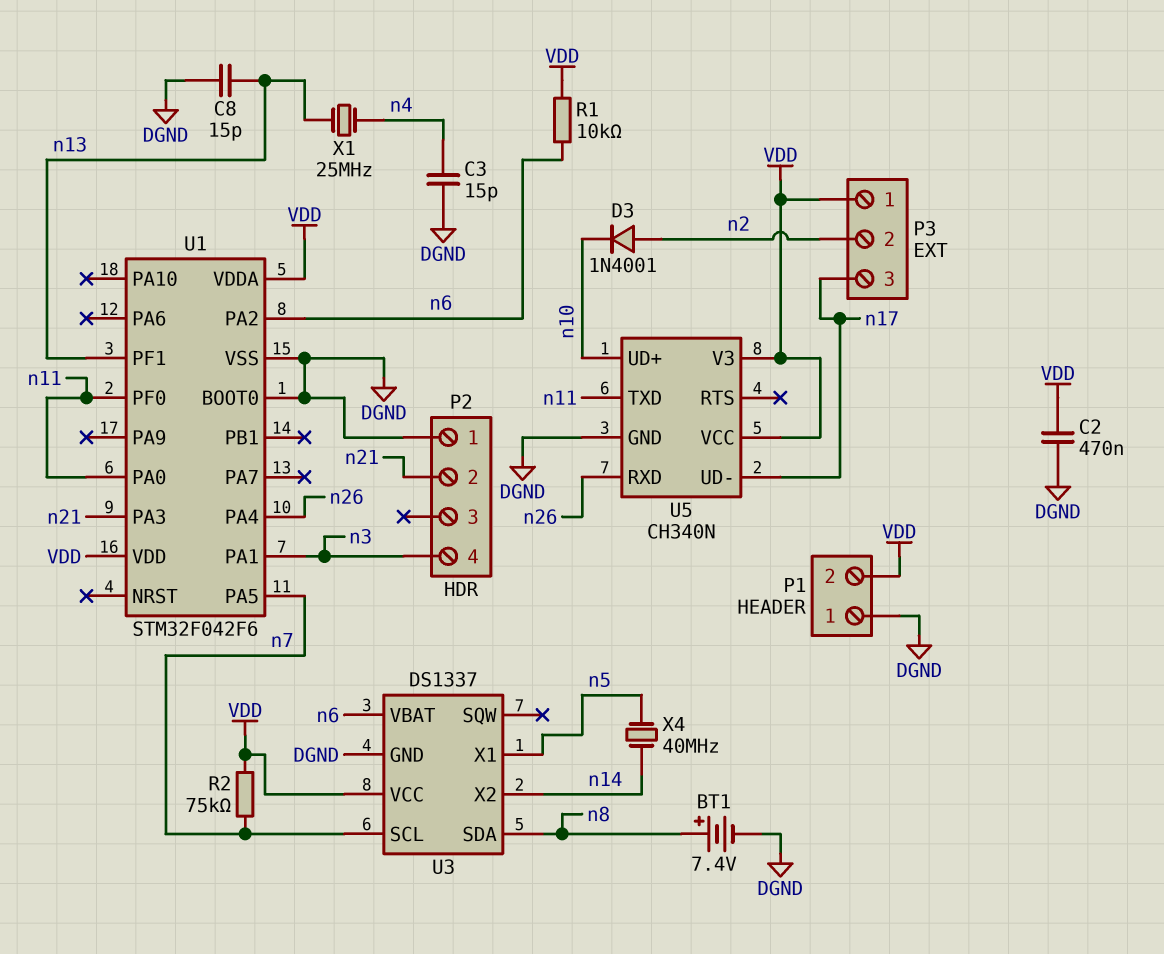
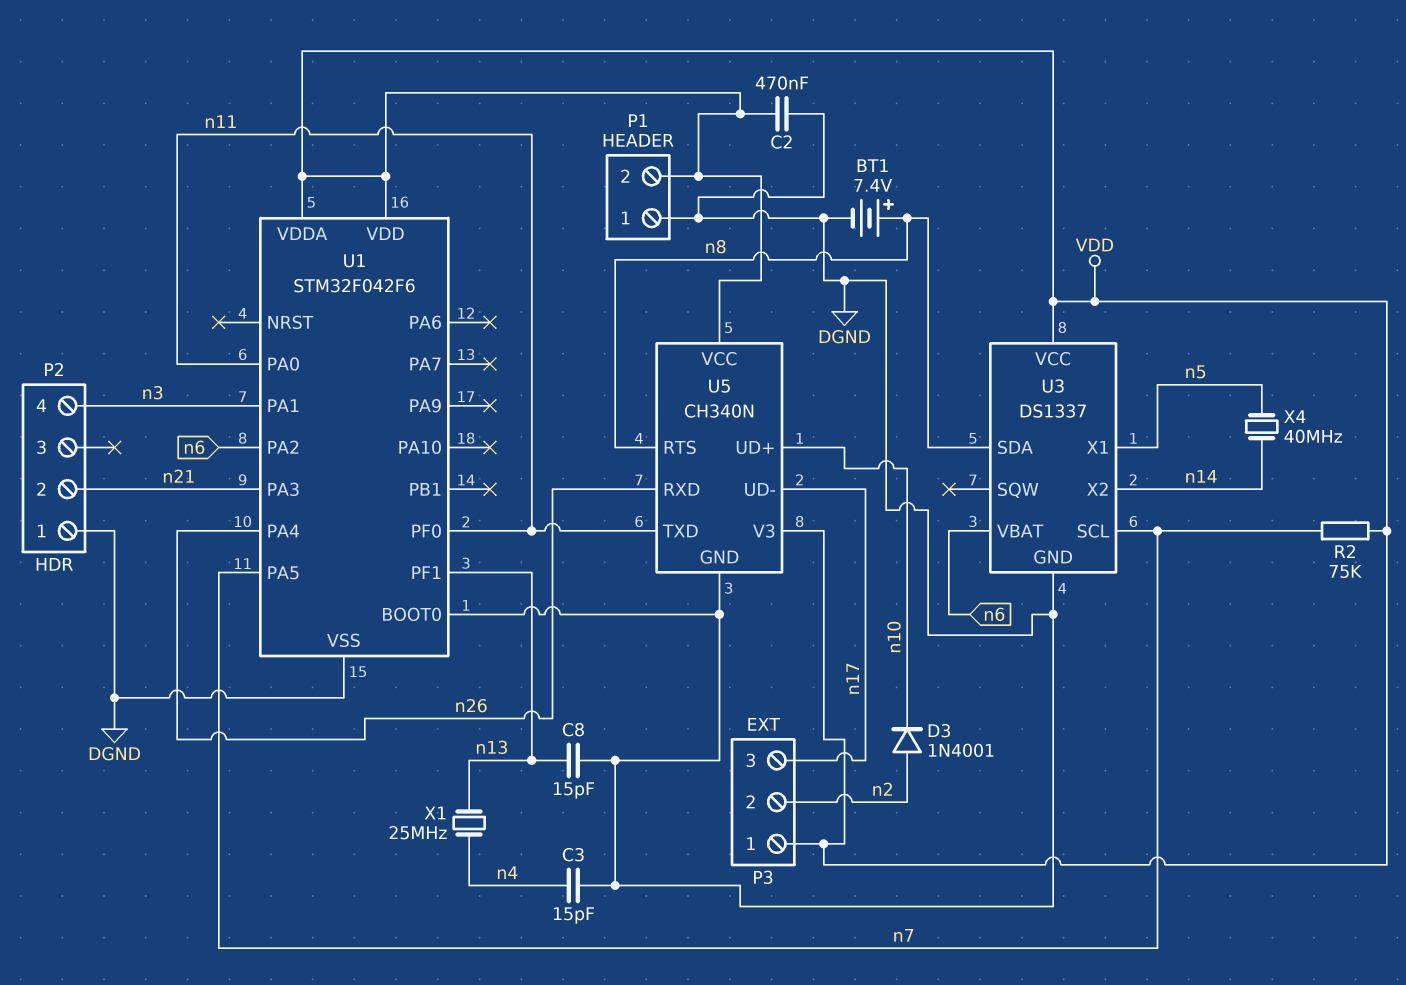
R1: 10k (VDD, n6) -> none
U5 pin RTS: none -> n8

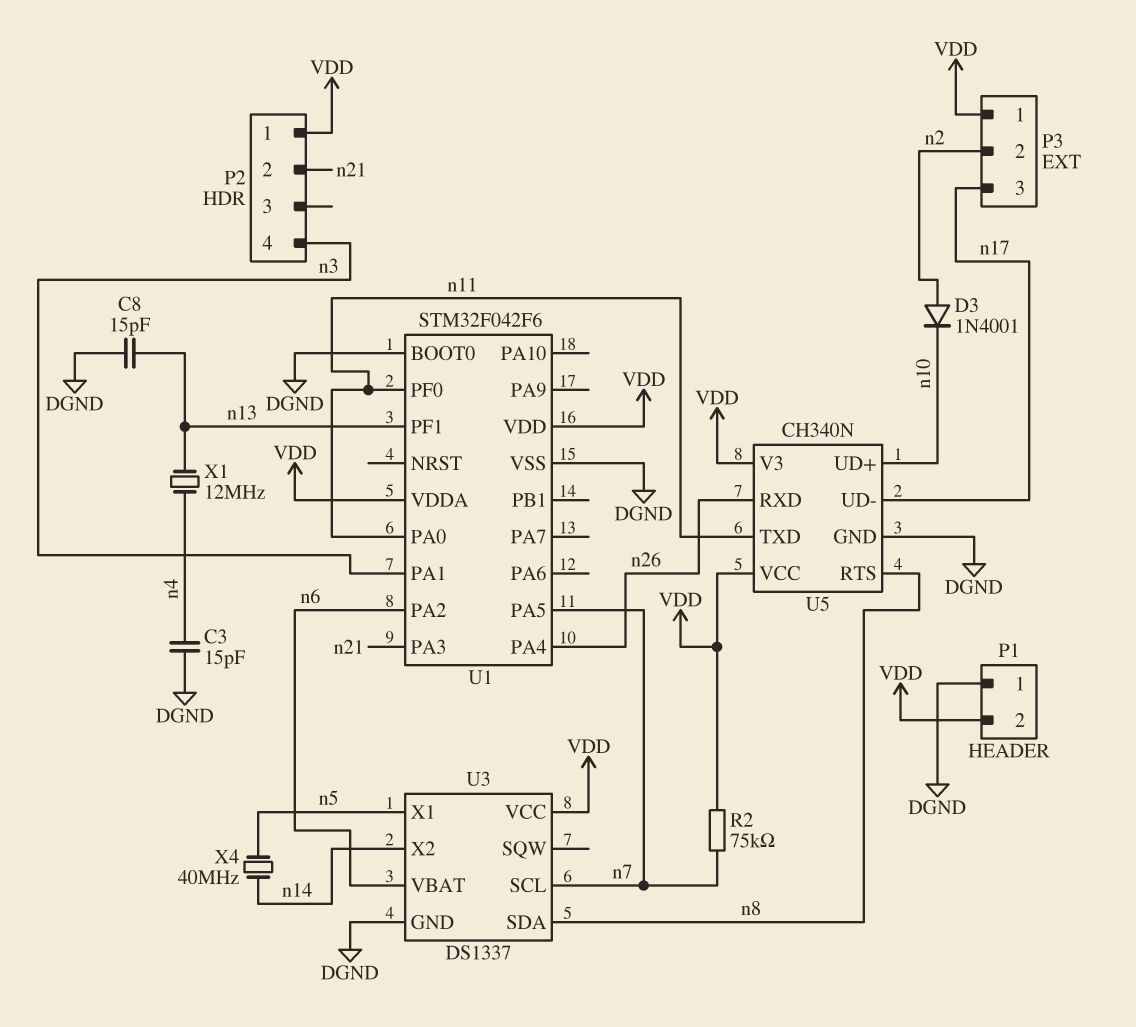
BT1: 7.4V (plus n8, minus DGND) -> none
C2: 470nF (DGND, VDD) -> none
P2 pin 1: DGND -> VDD
X1: 25MHz (n4, n13) -> 12MHz (n4, n13)

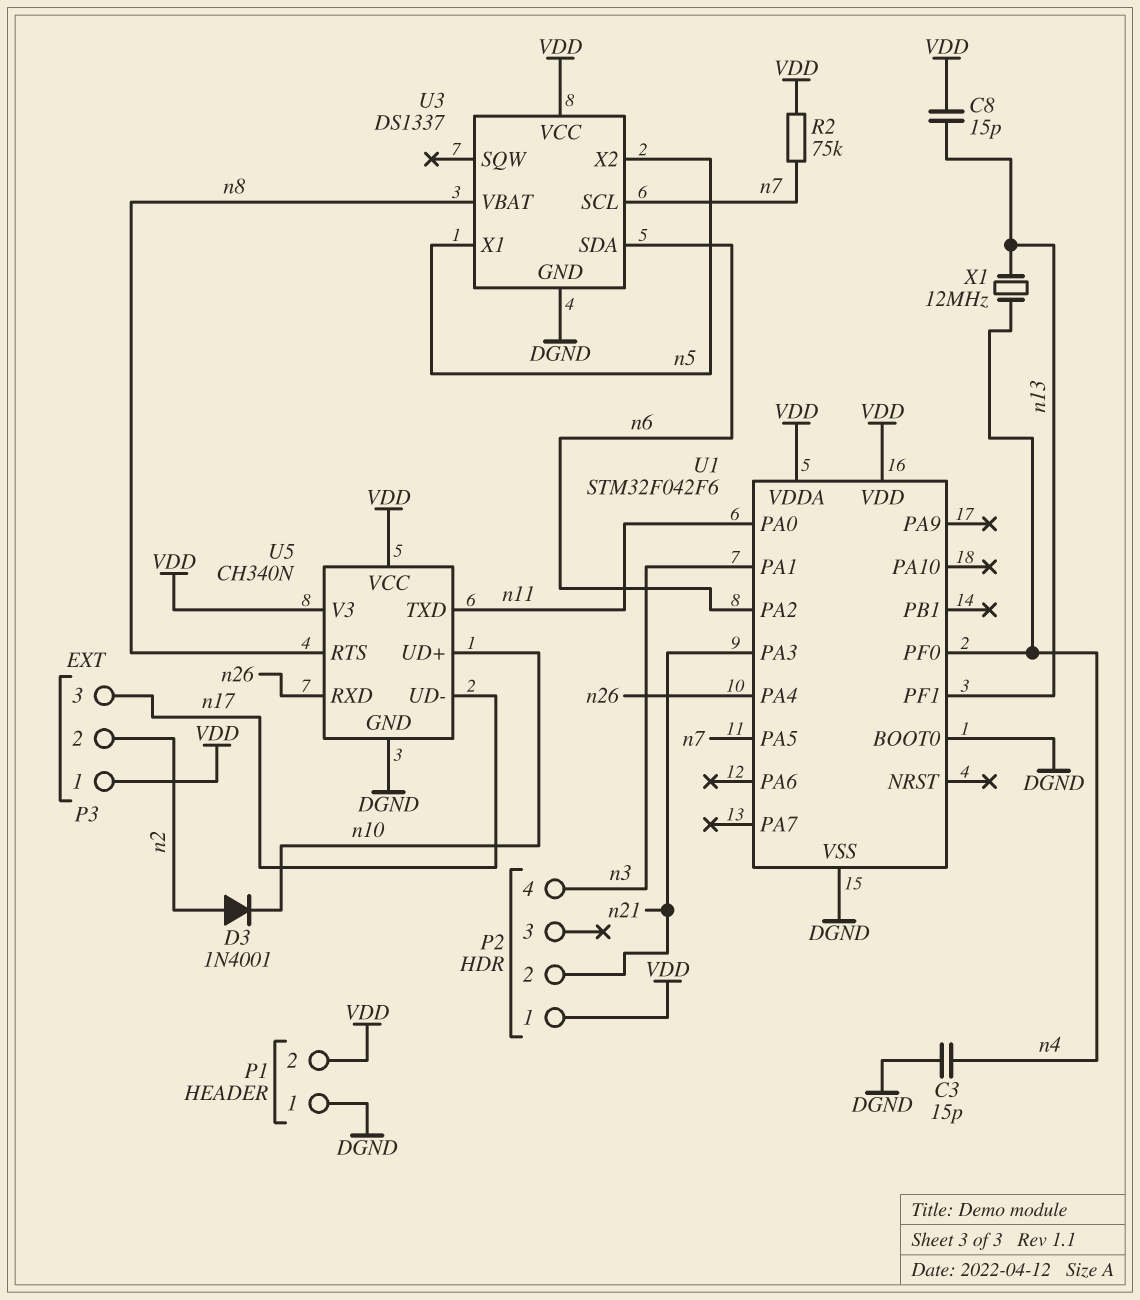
C8: 15pF (DGND, n13) -> 15pF (VDD, n13)
U1 pin PF0: n11 -> n4
U3 pin SDA: n8 -> n6
U3 pin VBAT: n6 -> n8
U3 pin X2: n14 -> n5
X4: 40MHz (n5, n14) -> none

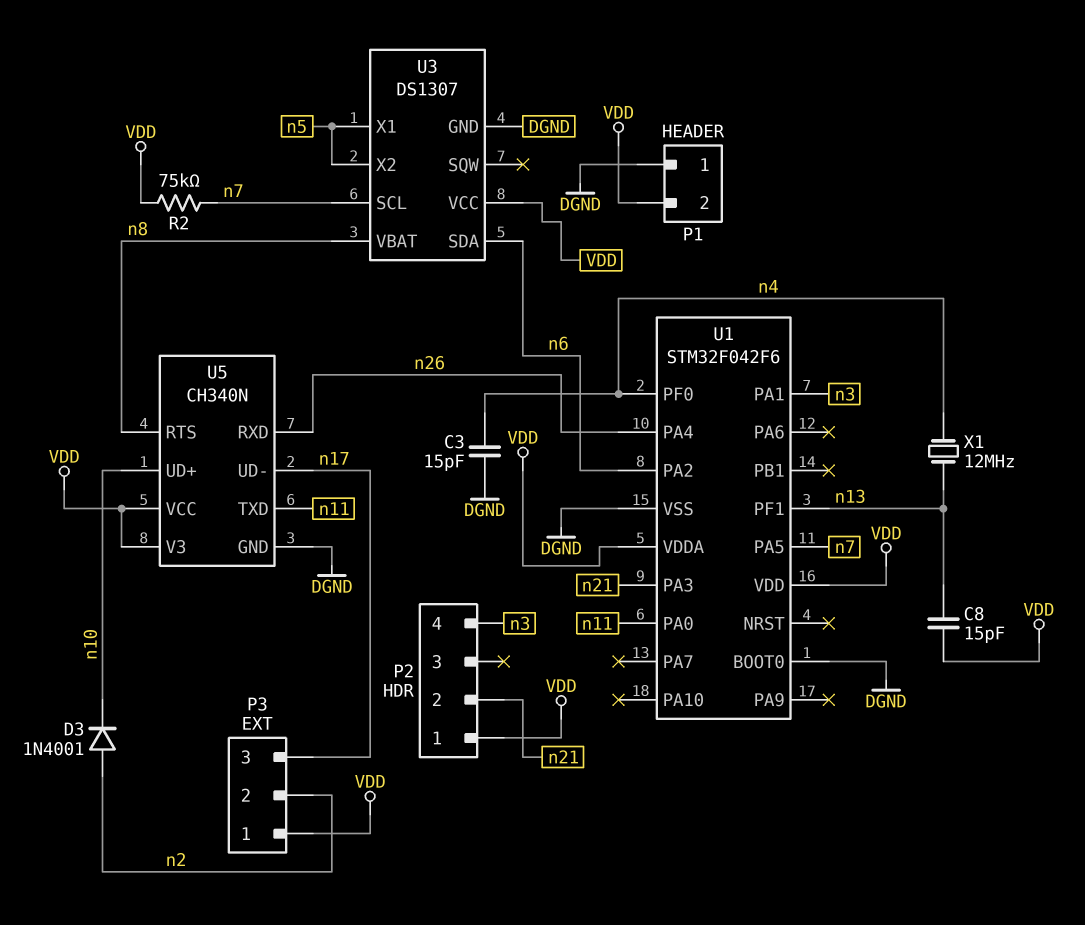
U3: DS1337 -> DS1307

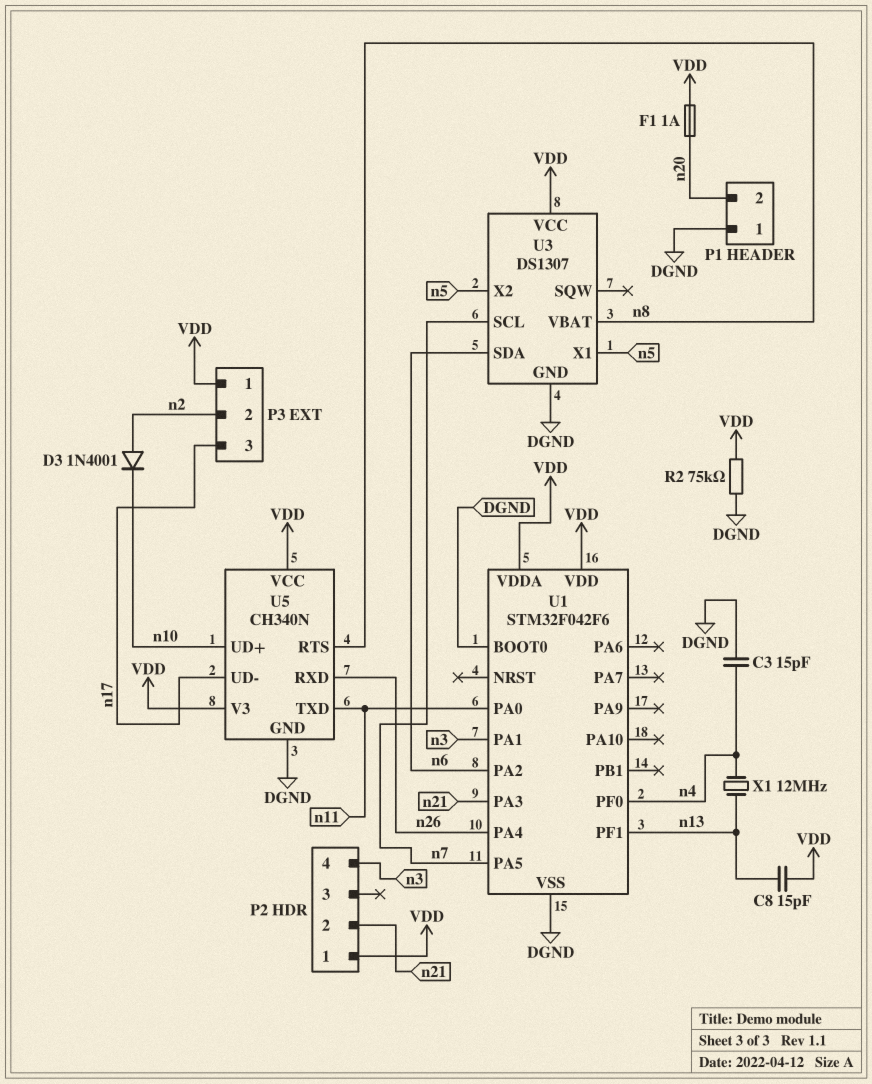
F1: none -> 1A (VDD, n20)
P1 pin 2: VDD -> n20
R2: 75k (VDD, n7) -> 75k (DGND, VDD)

